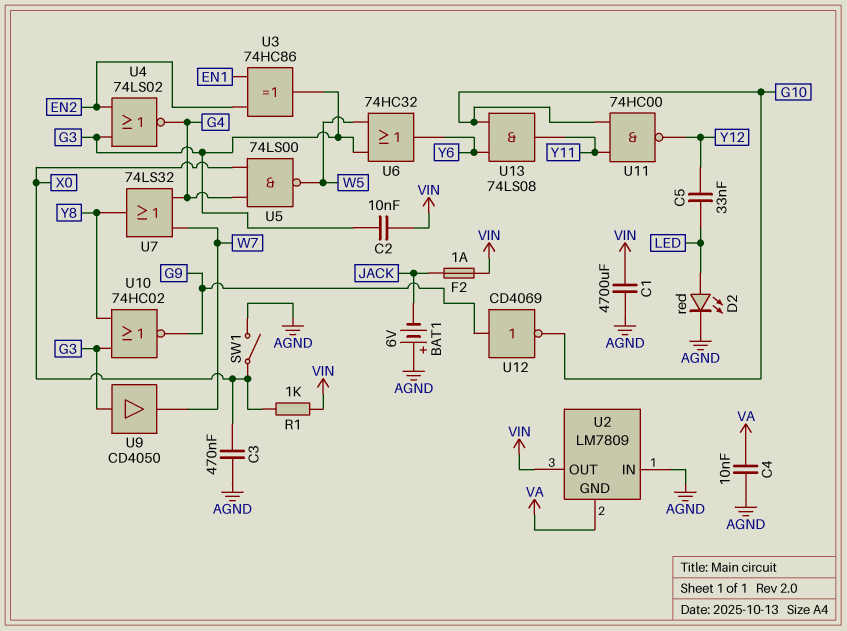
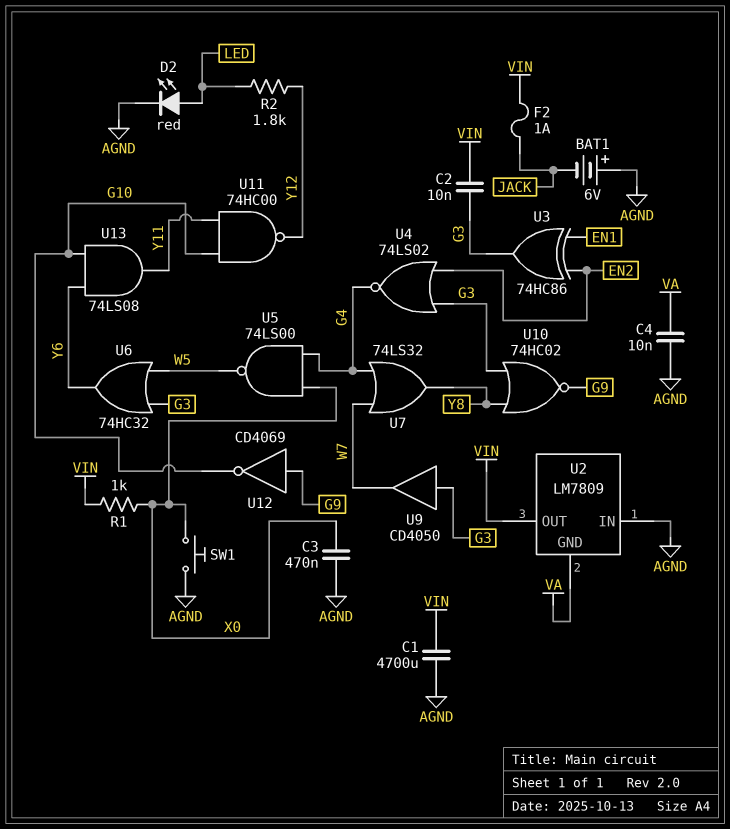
C5: 33nF (LED, Y12) -> none
R2: none -> 1.8k (LED, Y12)
SW1: switch (AGND, X0) -> button (AGND, X0)

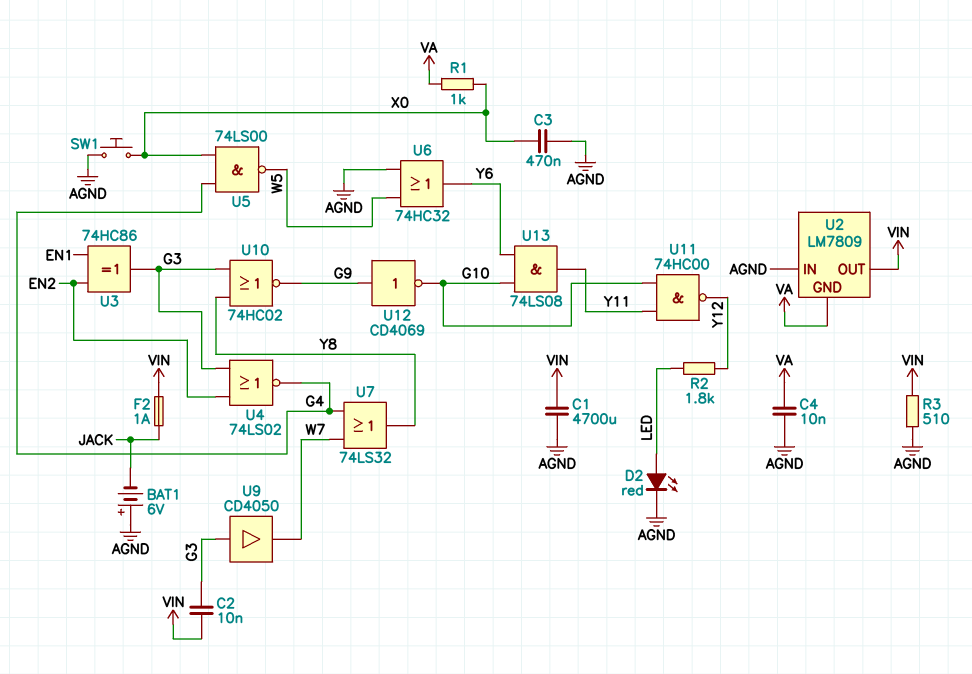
R1: 1k (VIN, X0) -> 1k (VA, X0)
R3: none -> 510 (AGND, VIN)
U6: OR 74HC32 (in G3, in W5, out Y6) -> OR 74HC32 (in AGND, in W5, out Y6)

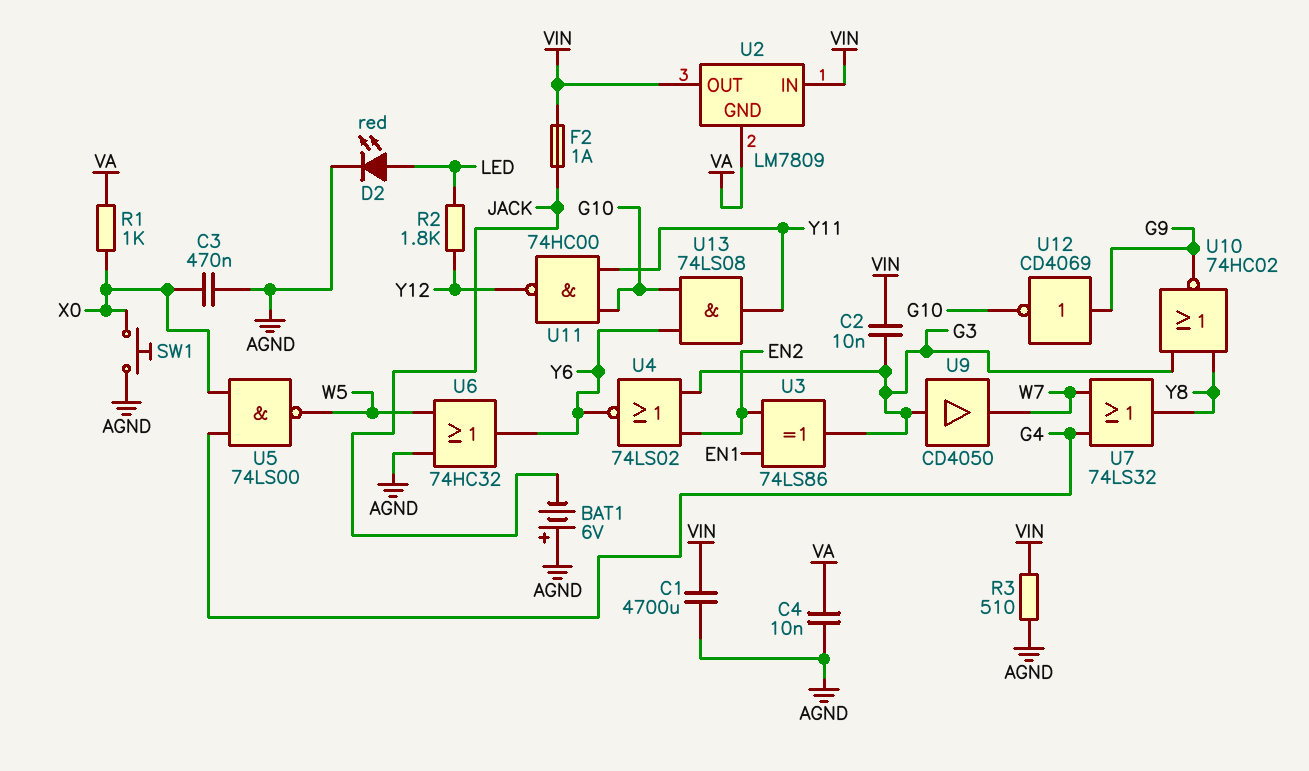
U2 pin IN: AGND -> VIN
U3: XOR 74HC86 (in EN1, in EN2, out G3) -> XOR 74LS86 (in EN1, in EN2, out G3)
U4: NOR 74LS02 (in EN2, in G3, out G4) -> NOR 74LS02 (in EN2, in G3, out Y6)

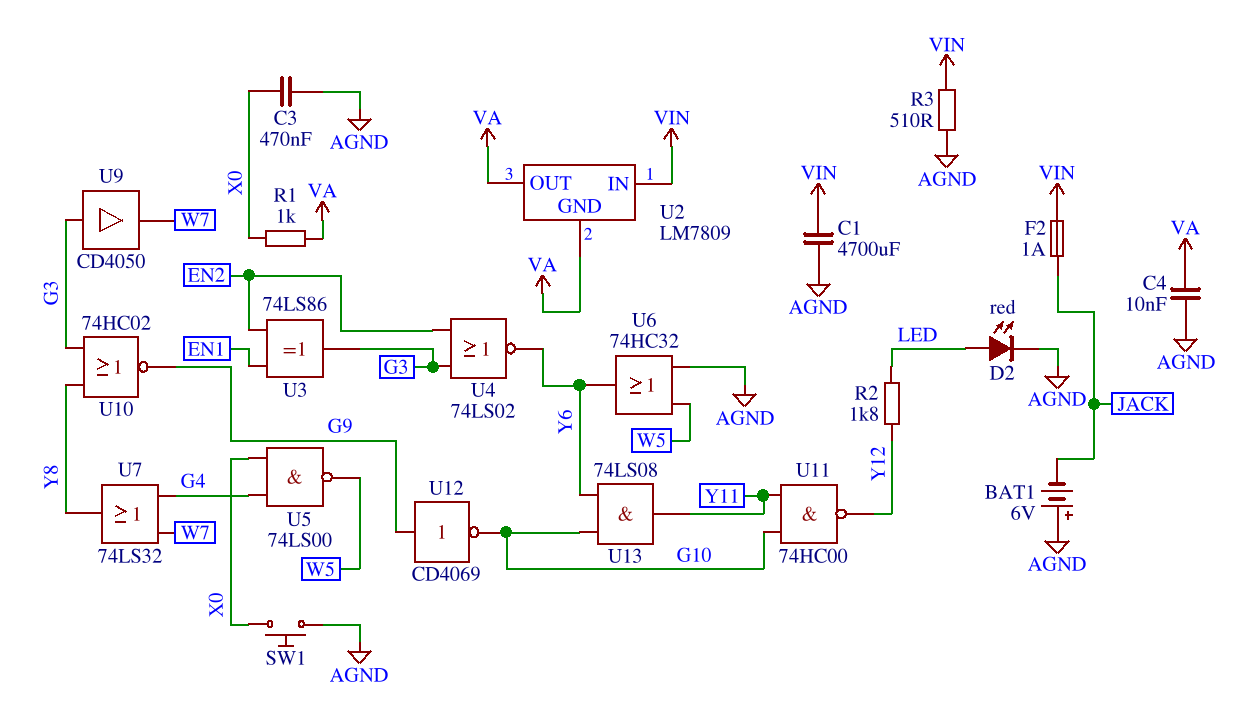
C2: 10nF (G3, VIN) -> none
U2 pin OUT: VIN -> VA

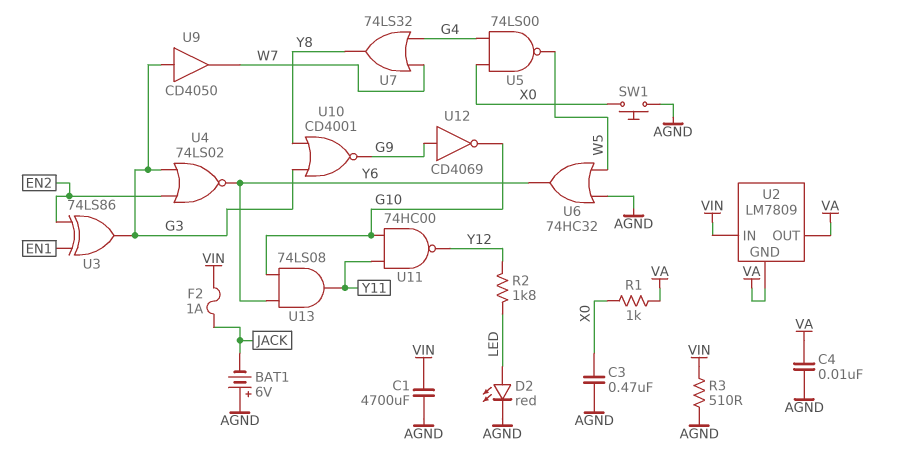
U10: NOR 74HC02 (in G3, in Y8, out G9) -> NOR CD4001 (in G3, in Y8, out G9)

